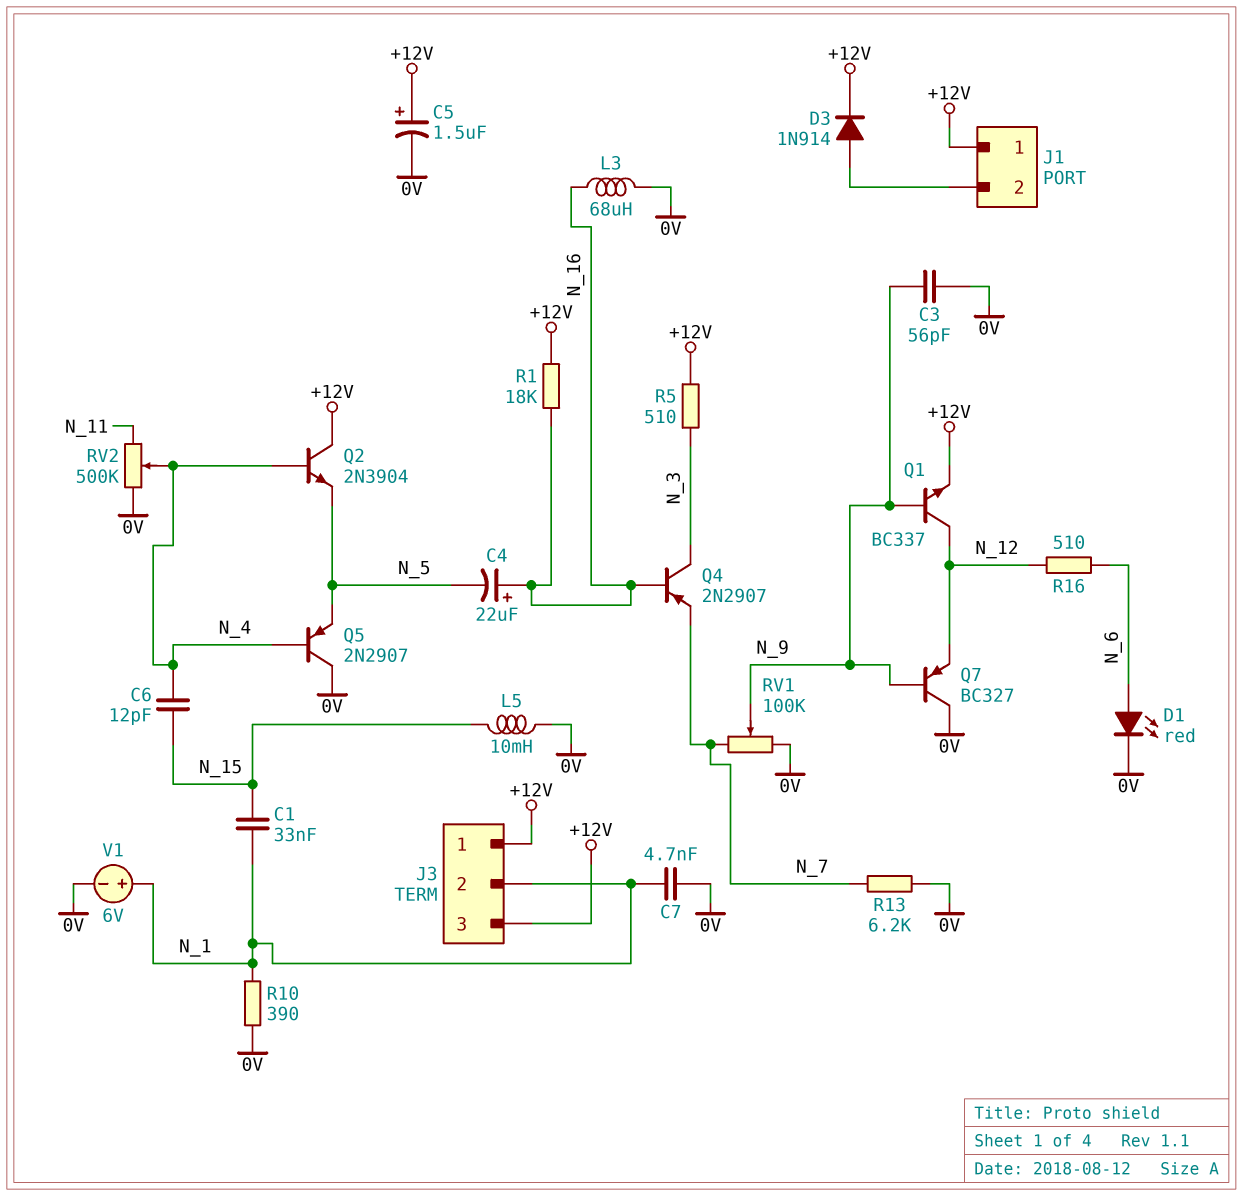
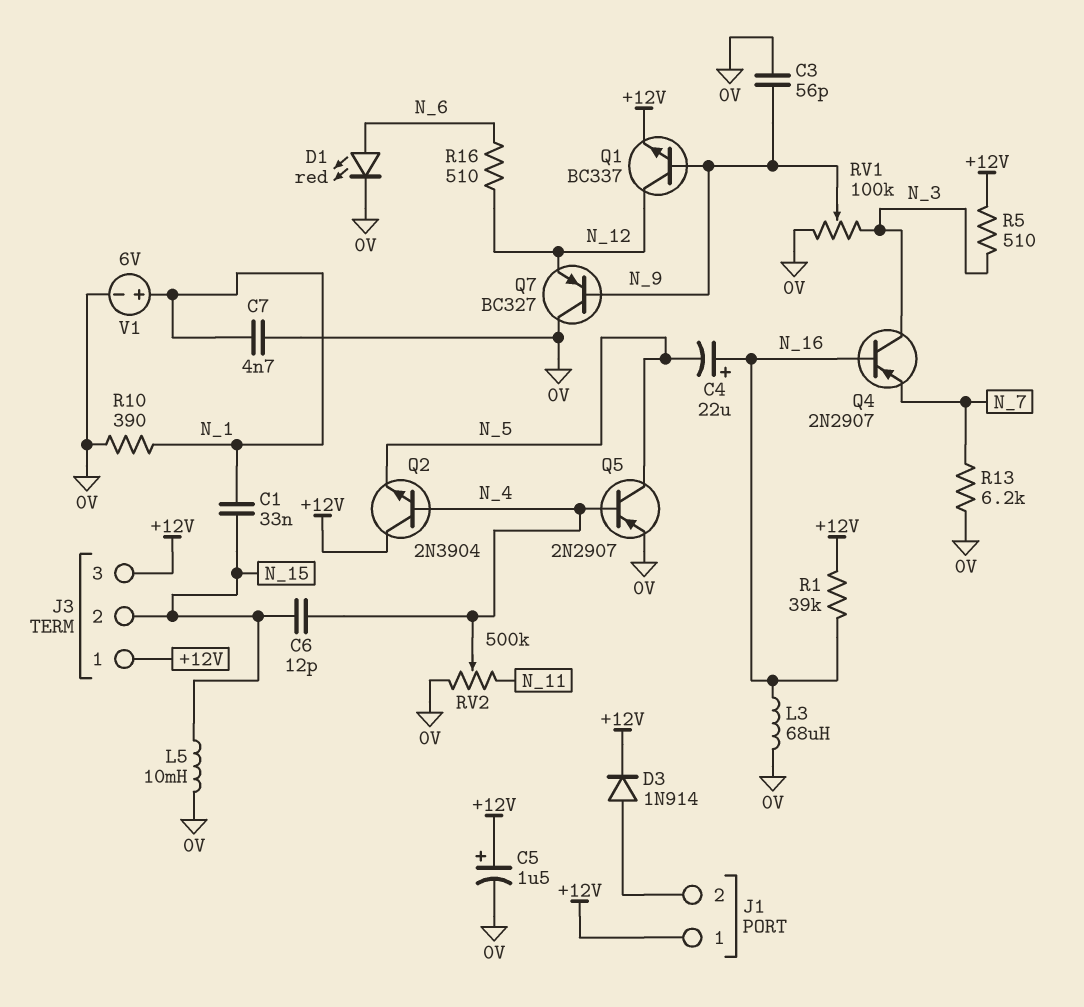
J3 pin 2: N_1 -> N_15
Q5: PNP 2N2907 (B N_4, C 0V, E N_5) -> PNP 2N2907 (B N_4, C N_5, E 0V)
R1: 18k (+12V, N_16) -> 39k (+12V, N_16)
RV1: 100k (0V, N_7, wiper N_9) -> 100k (0V, N_3, wiper N_9)

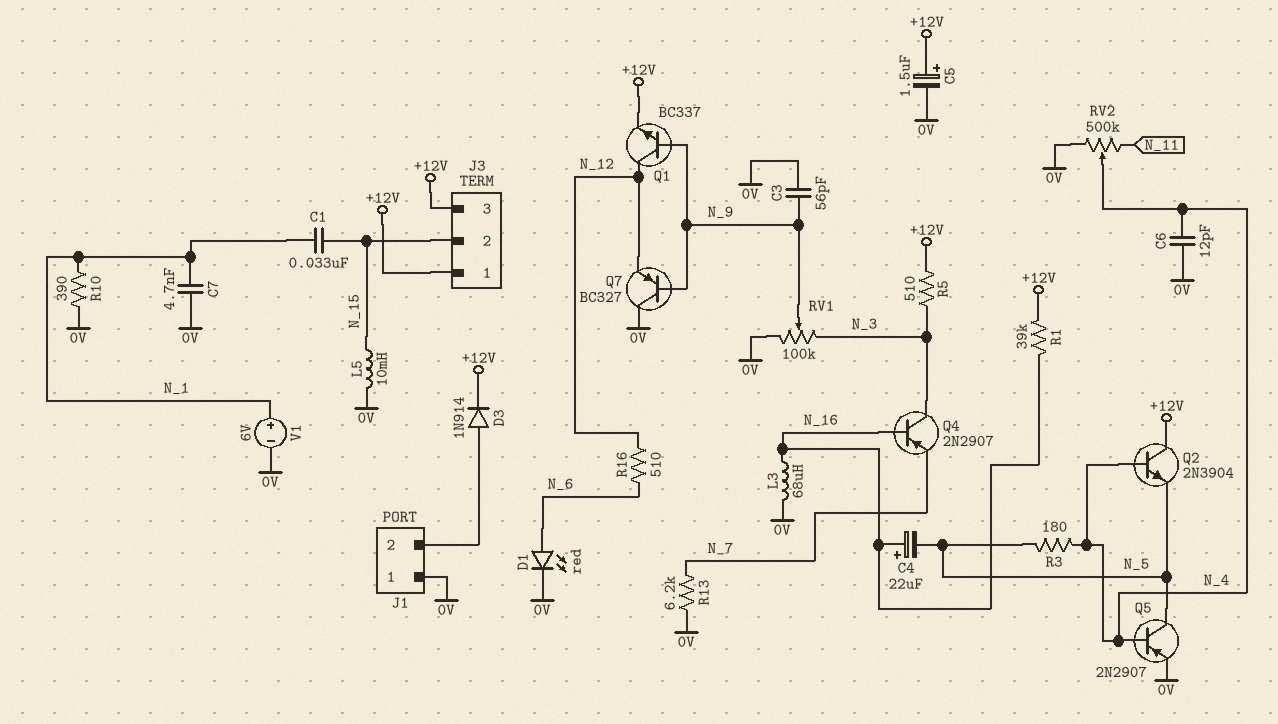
C6: 12pF (N_4, N_15) -> 12pF (0V, N_4)
J1 pin 1: +12V -> 0V
R3: none -> 180 (N_4, N_5)

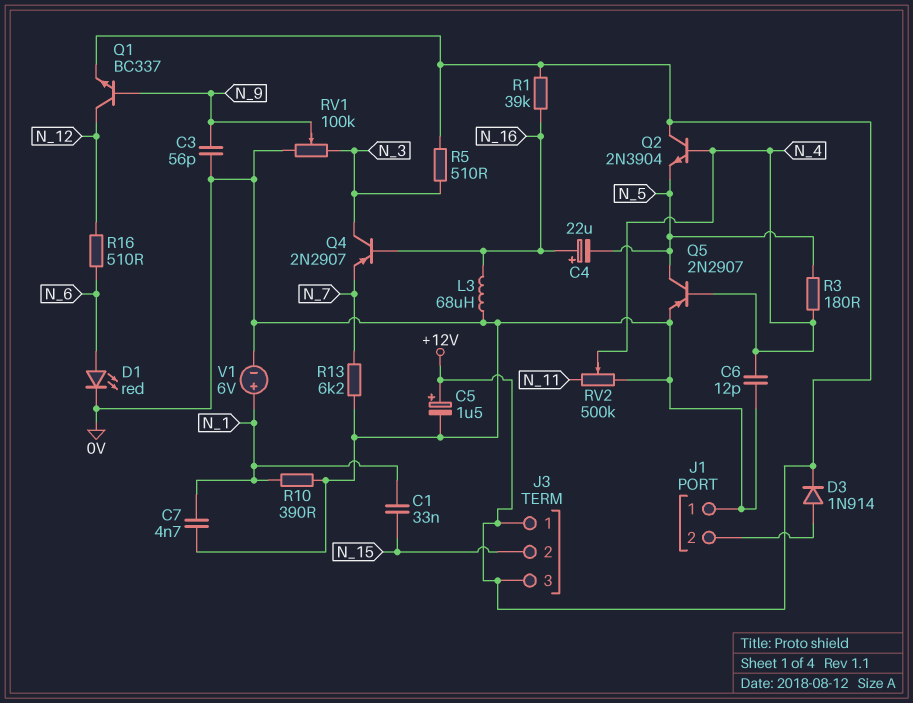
L5: 10mH (0V, N_15) -> none
Q7: PNP BC327 (B N_9, C 0V, E N_12) -> none

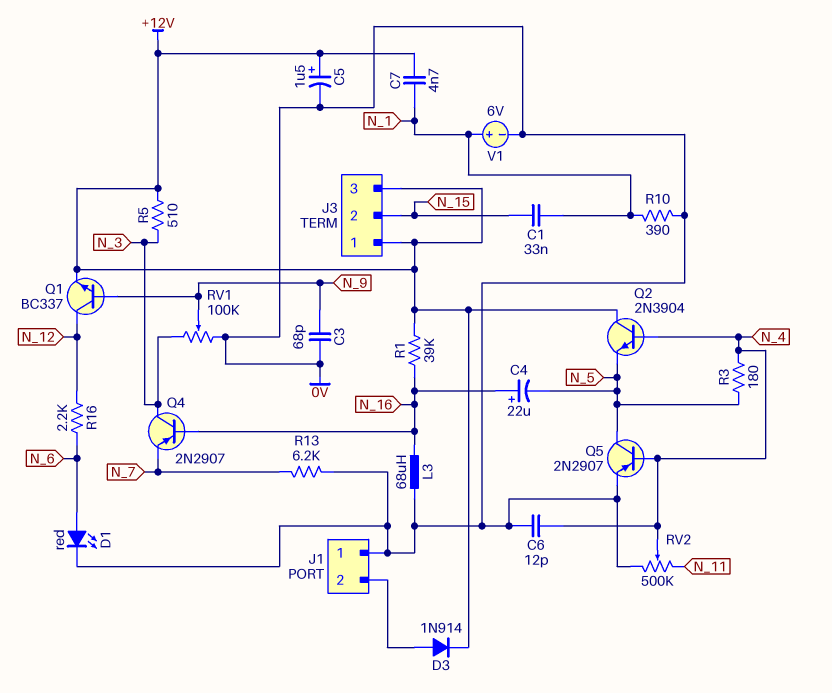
C3: 56pF (0V, N_9) -> 68pF (0V, N_9)
C7: 4.7nF (0V, N_1) -> 4.7nF (+12V, N_1)
R16: 510 (N_6, N_12) -> 2.2k (N_6, N_12)

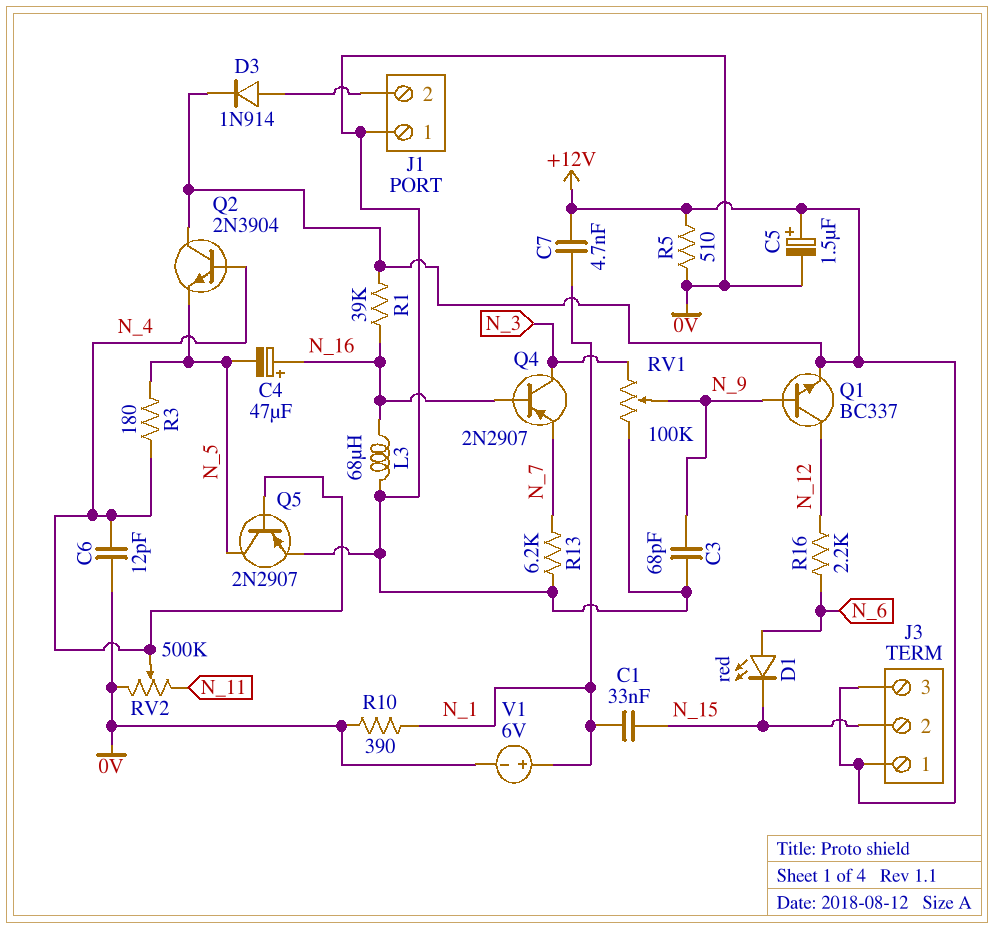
C4: 22uF (plus N_16, minus N_5) -> 47uF (plus N_16, minus N_5)
D1: LED red (A N_6, K 0V) -> LED red (A N_6, K N_15)
R5: 510 (+12V, N_3) -> 510 (+12V, 0V)

